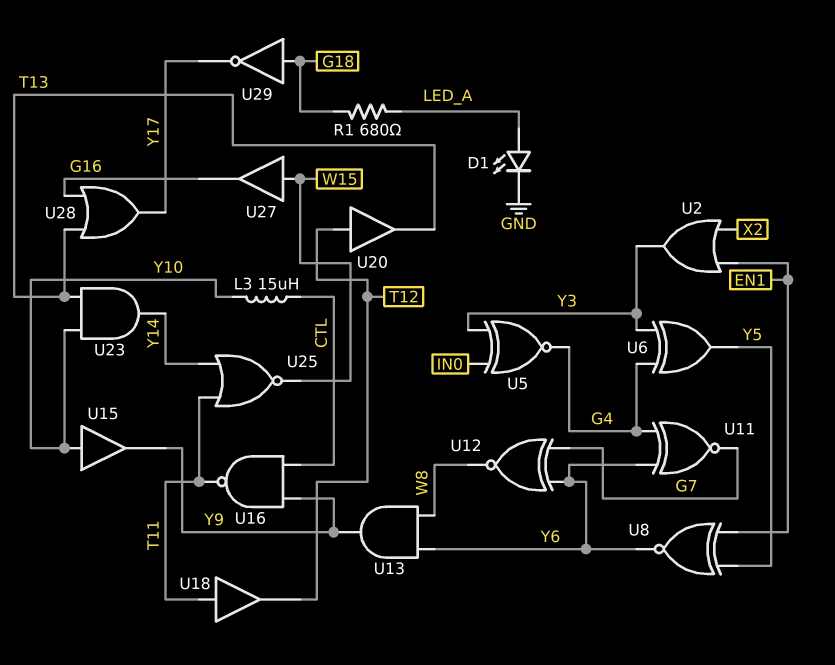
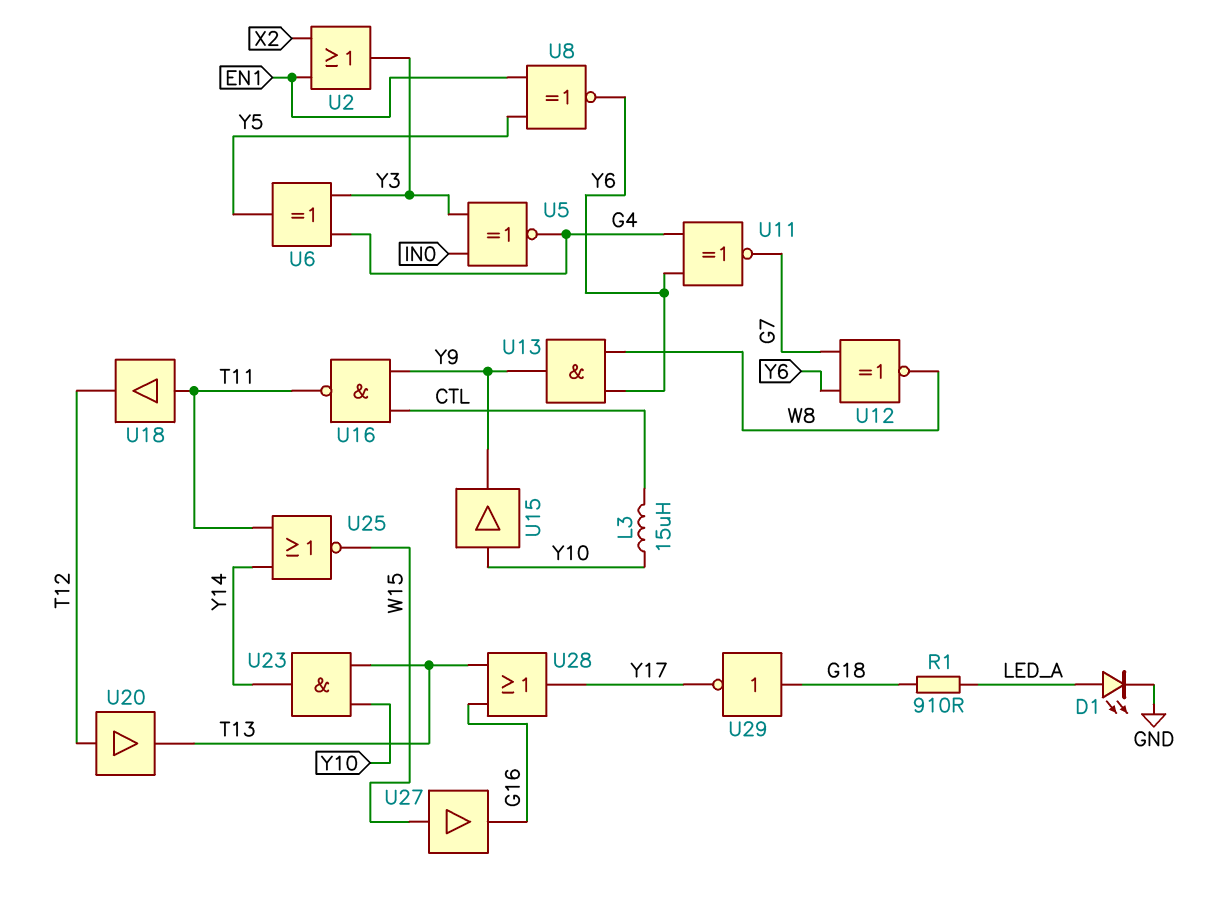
R1: 680 (G18, LED_A) -> 910 (G18, LED_A)

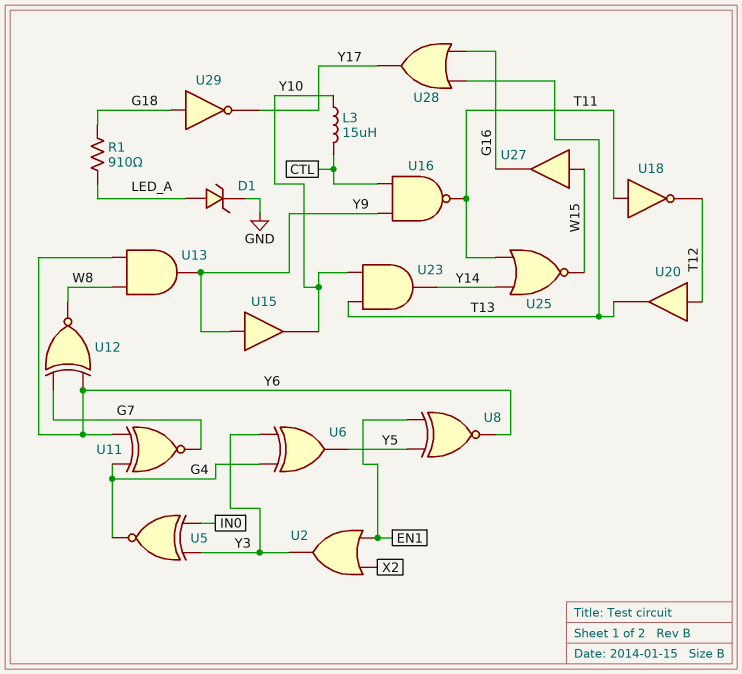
D1: LED (A LED_A, K GND) -> zener (A LED_A, K GND)
U15: buffer (in Y10, out Y9) -> buffer (in Y9, out Y10)
U18: buffer (in T11, out T12) -> NOT (in T11, out T12)

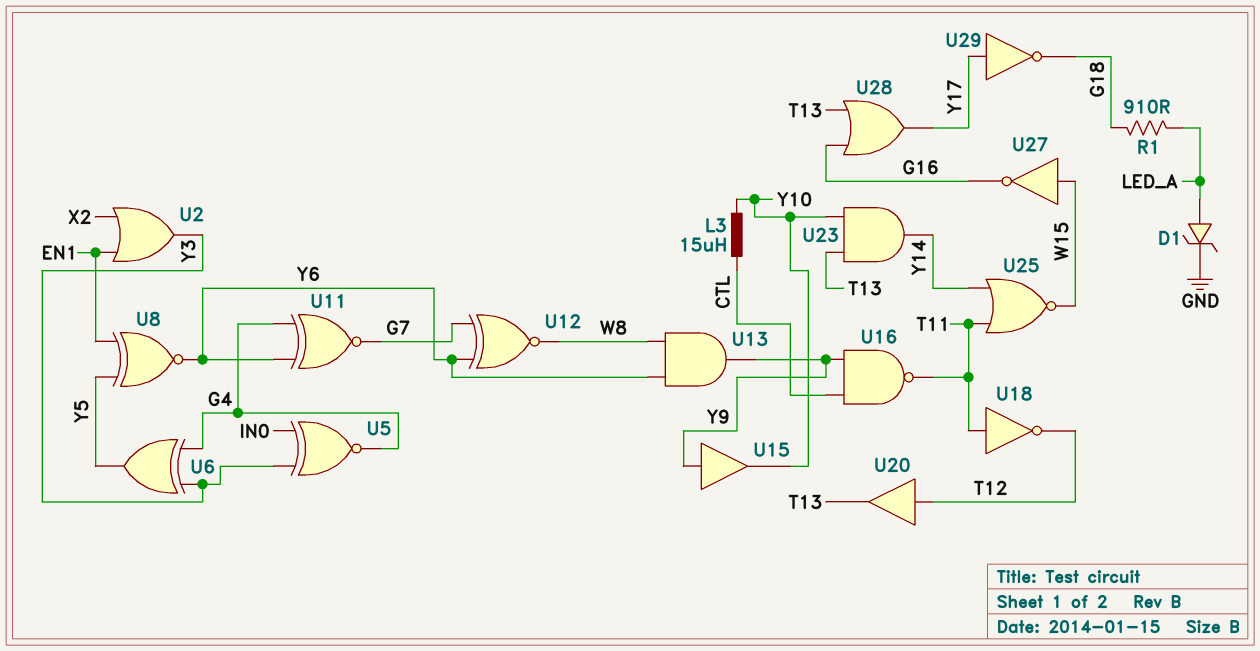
U27: buffer (in W15, out G16) -> NOT (in W15, out G16)
U29: NOT (in G18, out Y17) -> NOT (in Y17, out G18)

